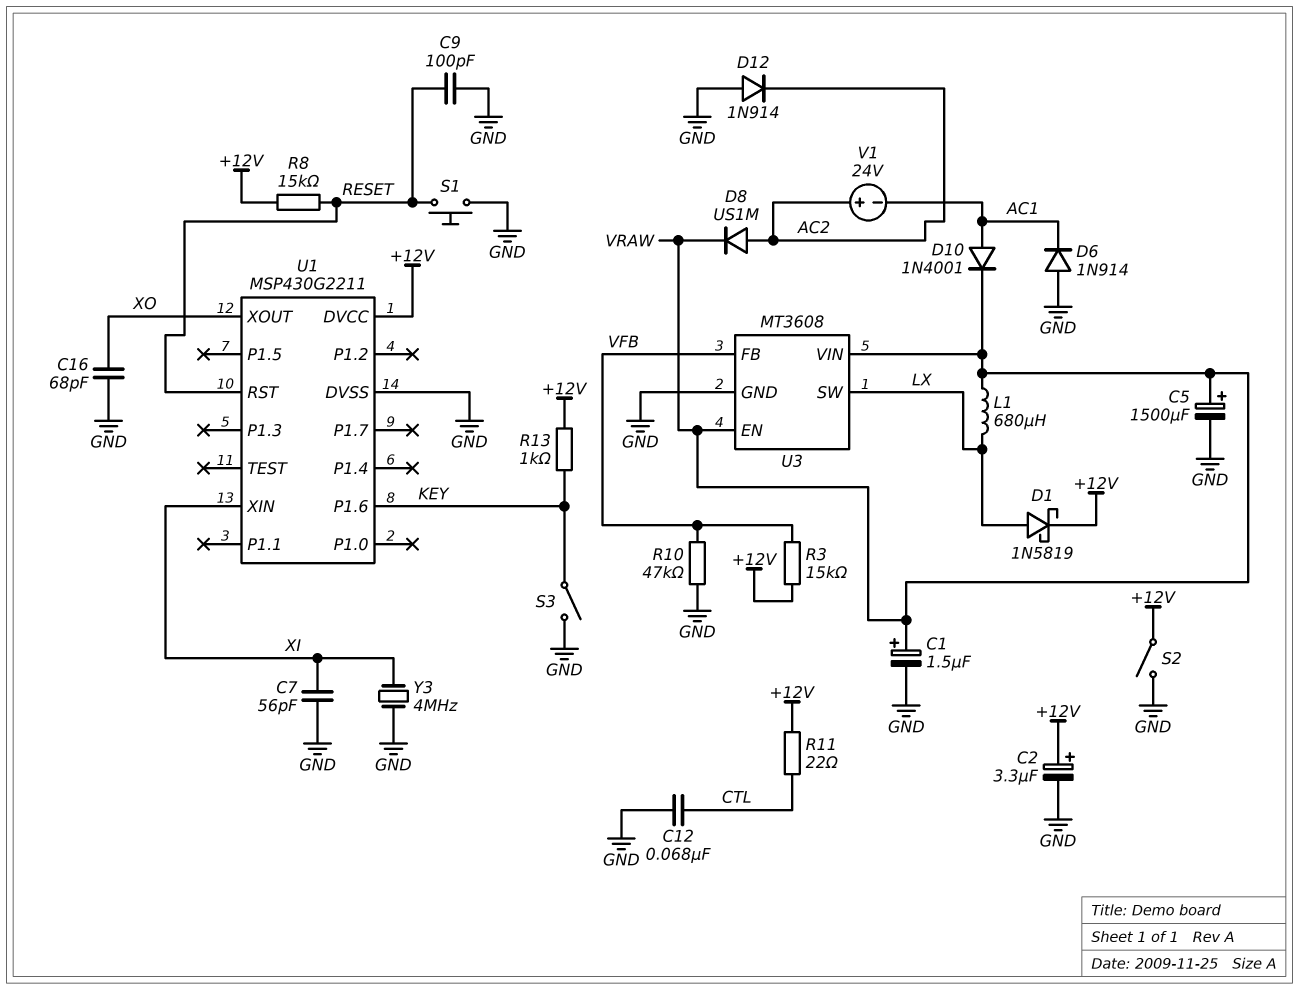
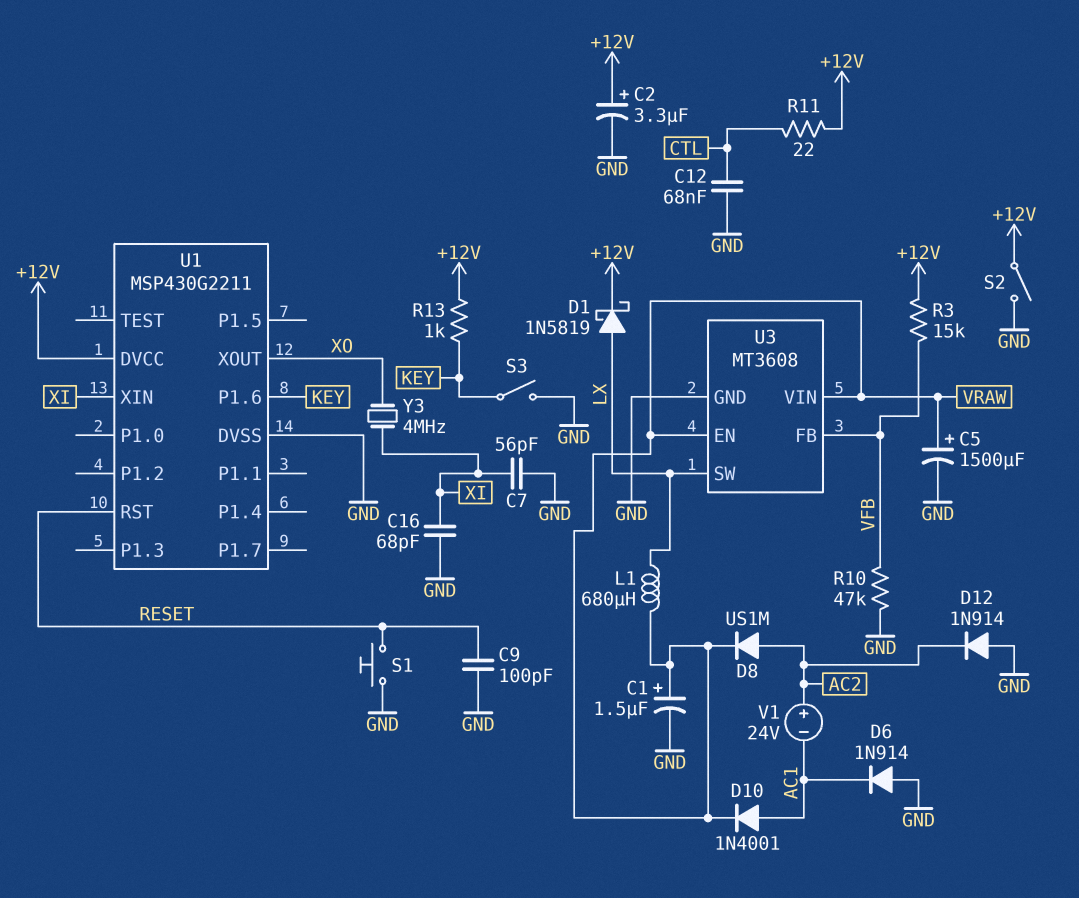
C16: 68pF (GND, XO) -> 68pF (GND, XI)
R8: 15k (+12V, RESET) -> none
Y3: 4MHz (GND, XI) -> 4MHz (XI, XO)

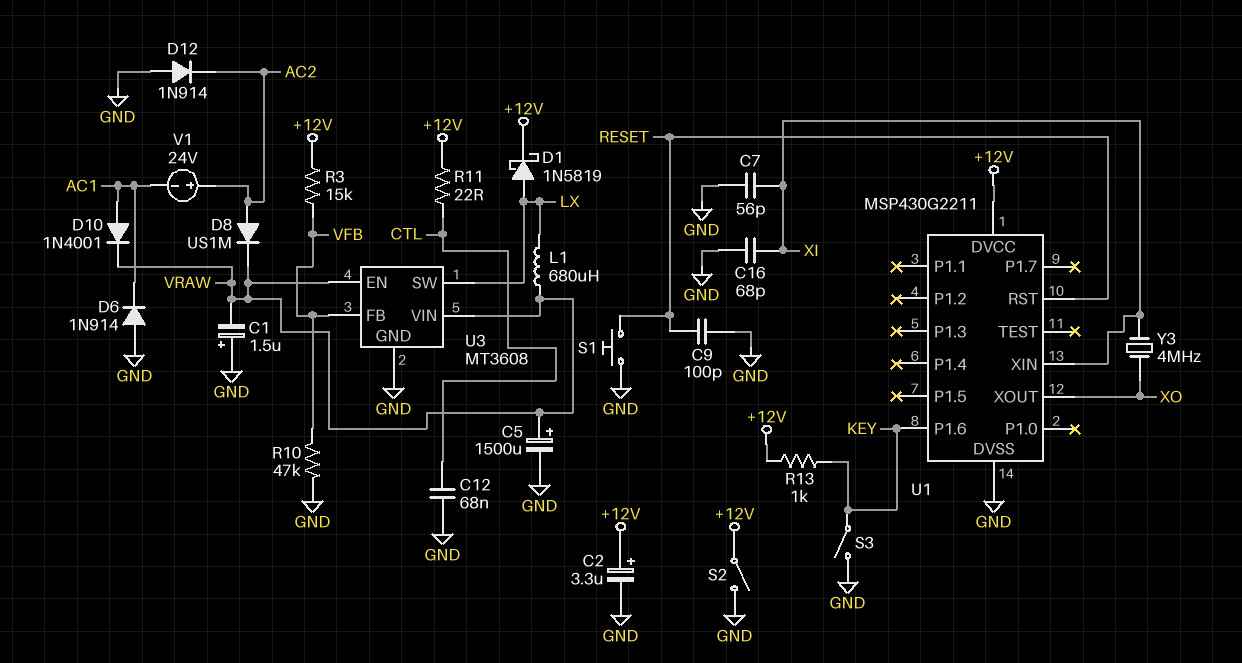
C1: 1.5uF (plus VRAW, minus GND) -> 1.5uF (plus GND, minus VRAW)

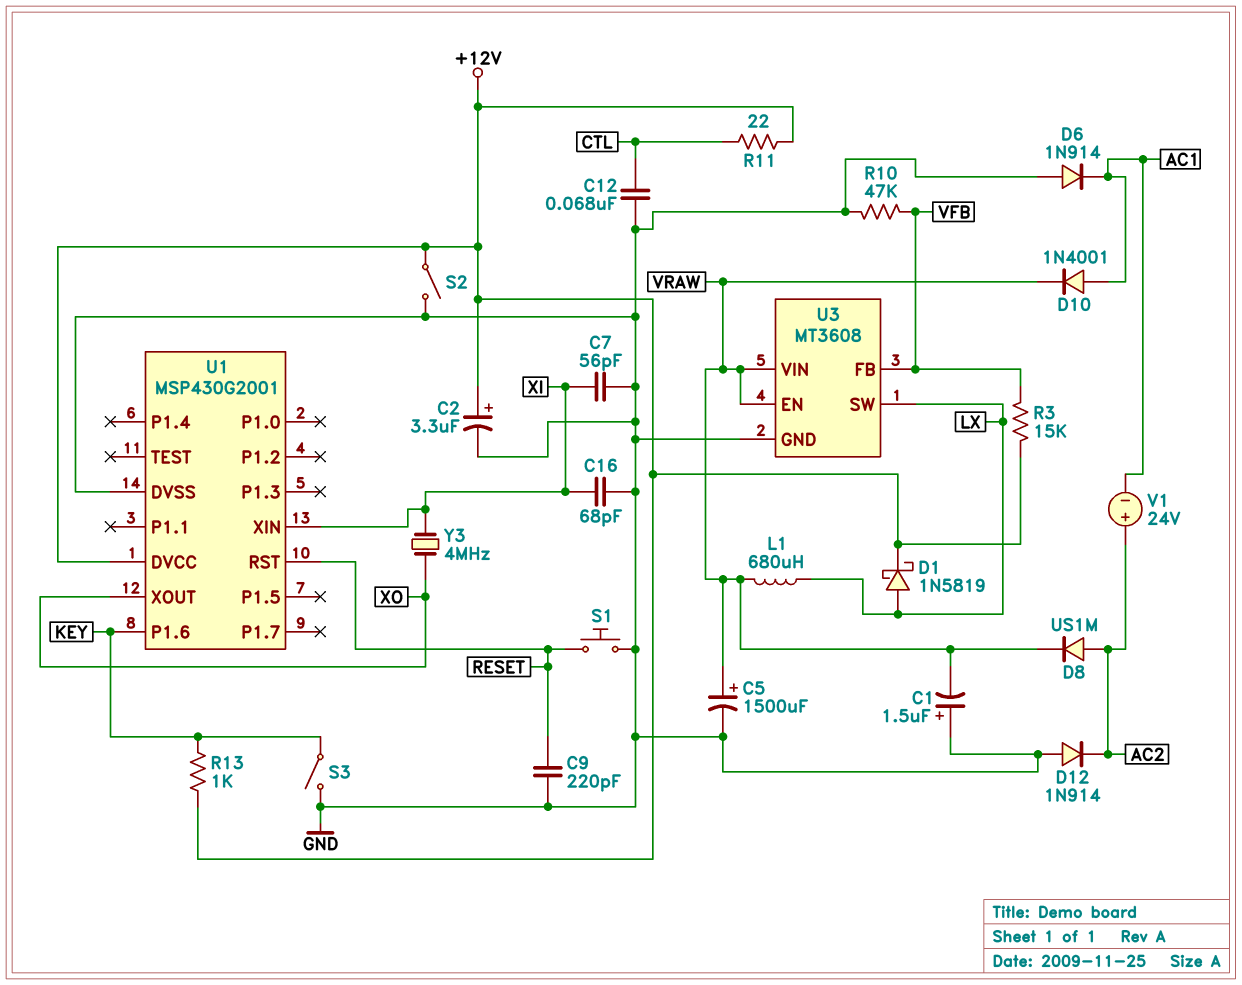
C9: 100pF (GND, RESET) -> 220pF (GND, RESET)
U1: MSP430G2211 -> MSP430G2001

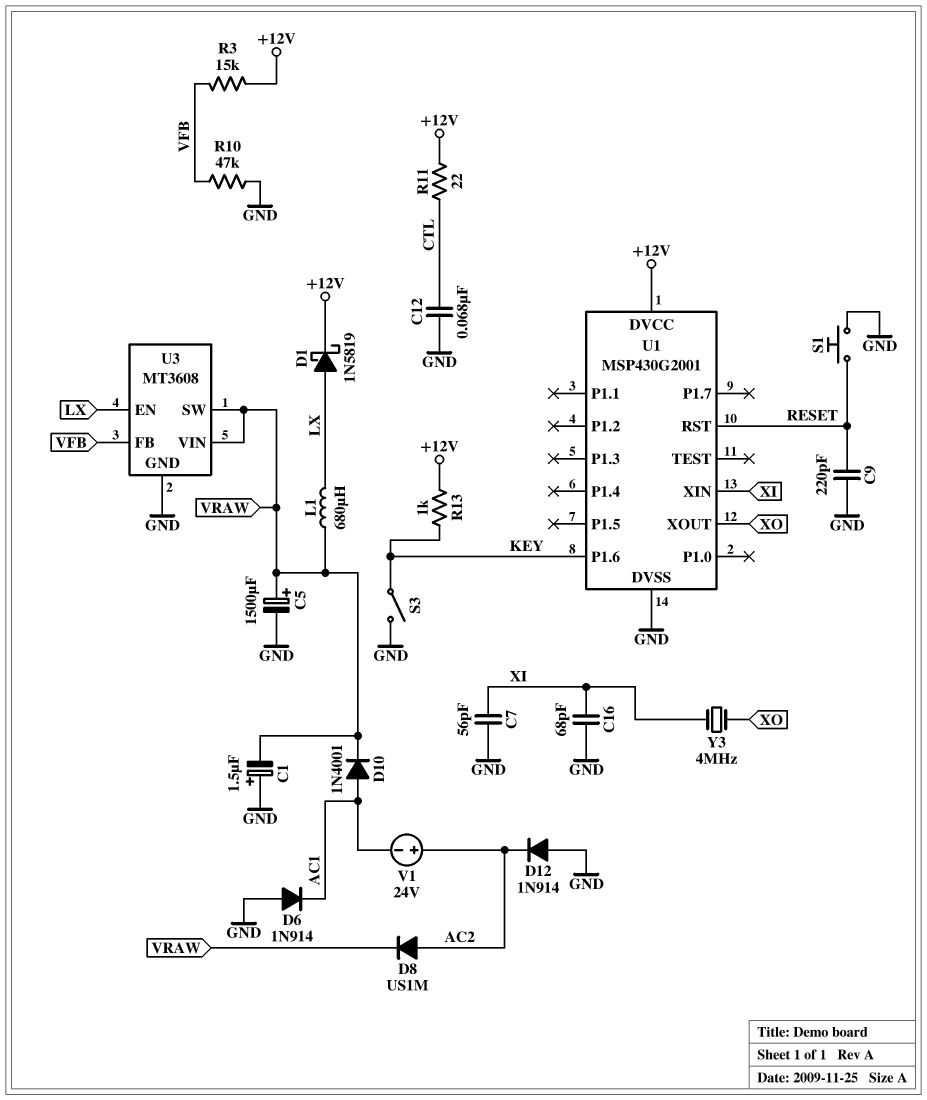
C2: 3.3uF (plus +12V, minus GND) -> none
S2: switch (+12V, GND) -> none
U3 pin EN: VRAW -> LX
U3 pin SW: LX -> VRAW

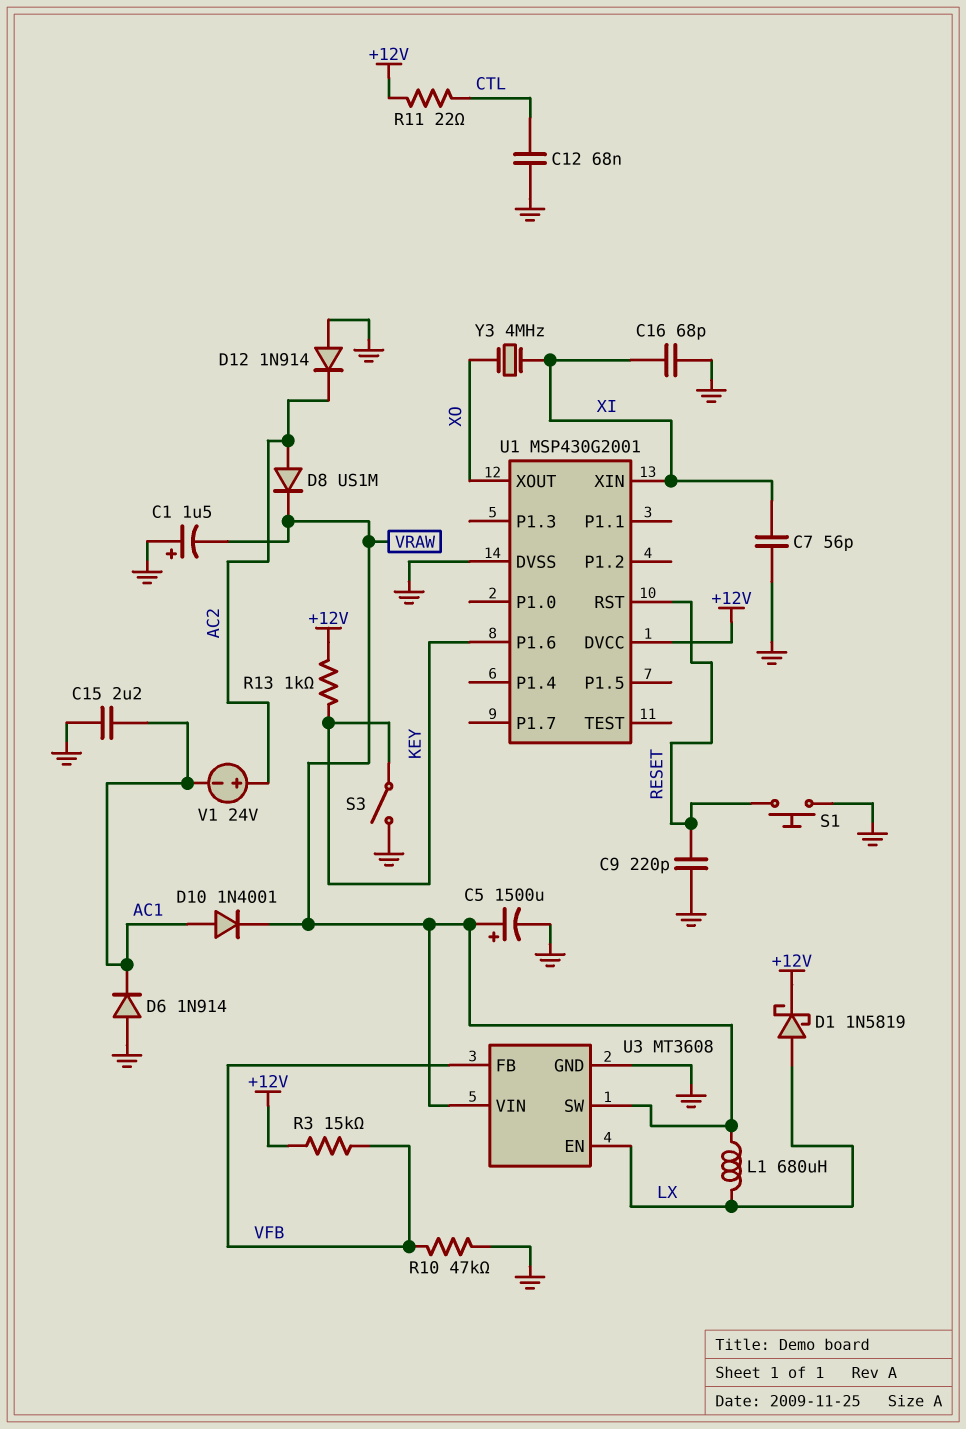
C15: none -> 2.2uF (AC1, GND)

